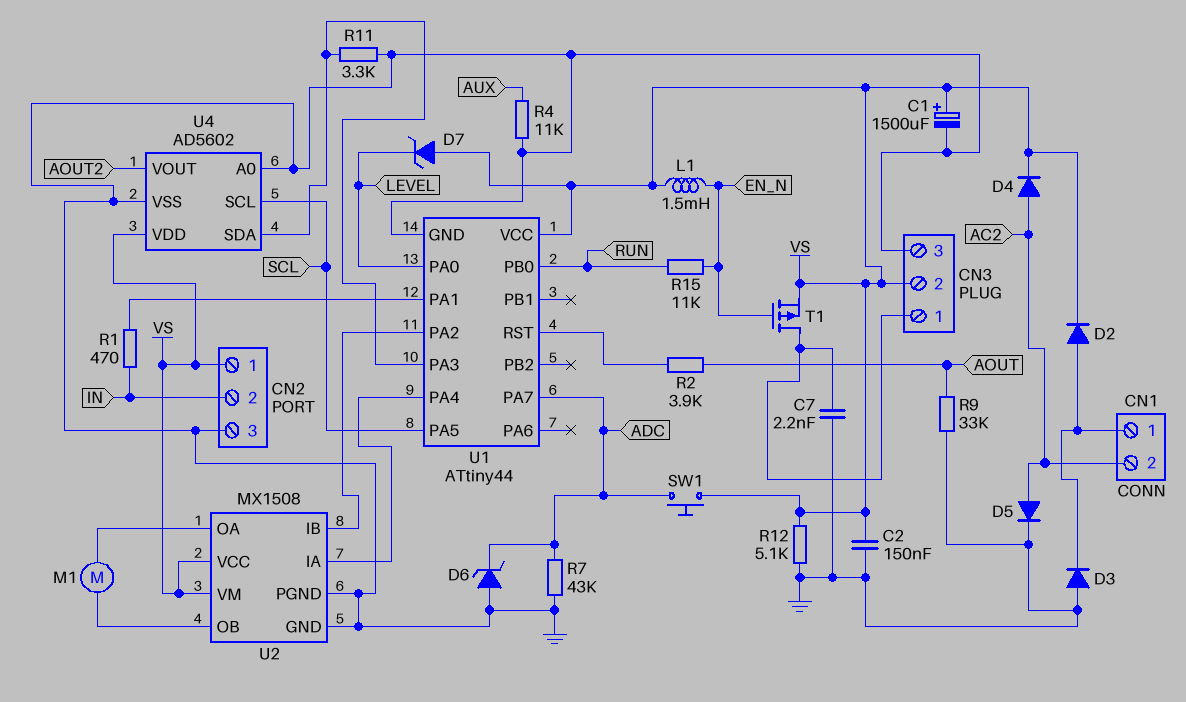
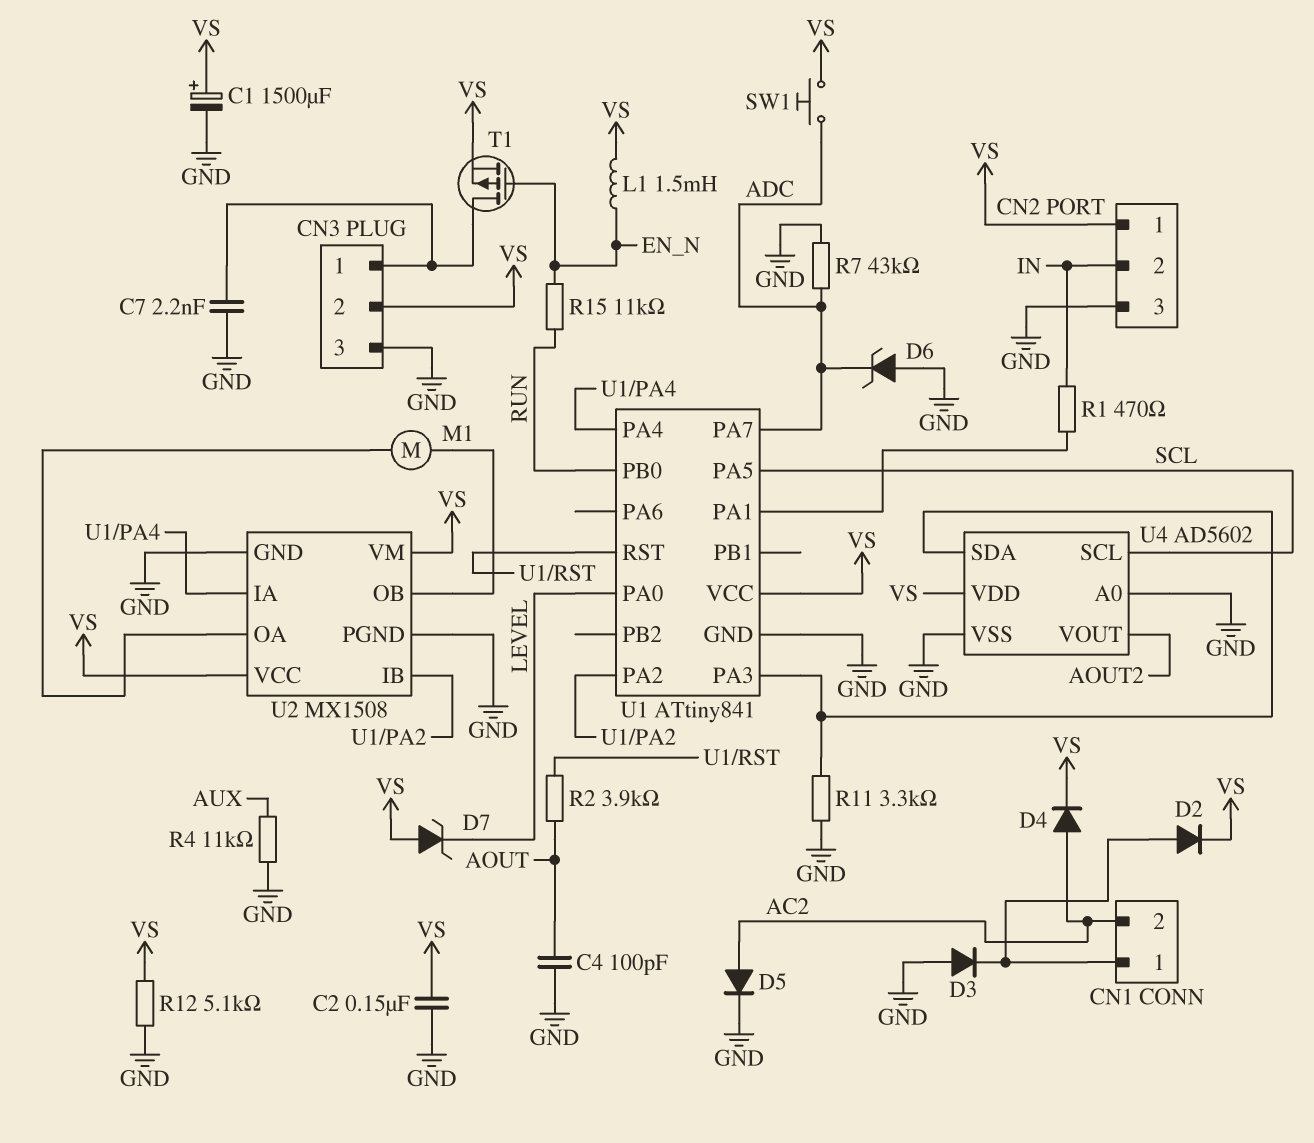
C4: none -> 100pF (AOUT, GND)
R9: 33k (AOUT, GND) -> none
U1: ATtiny44 -> ATtiny841

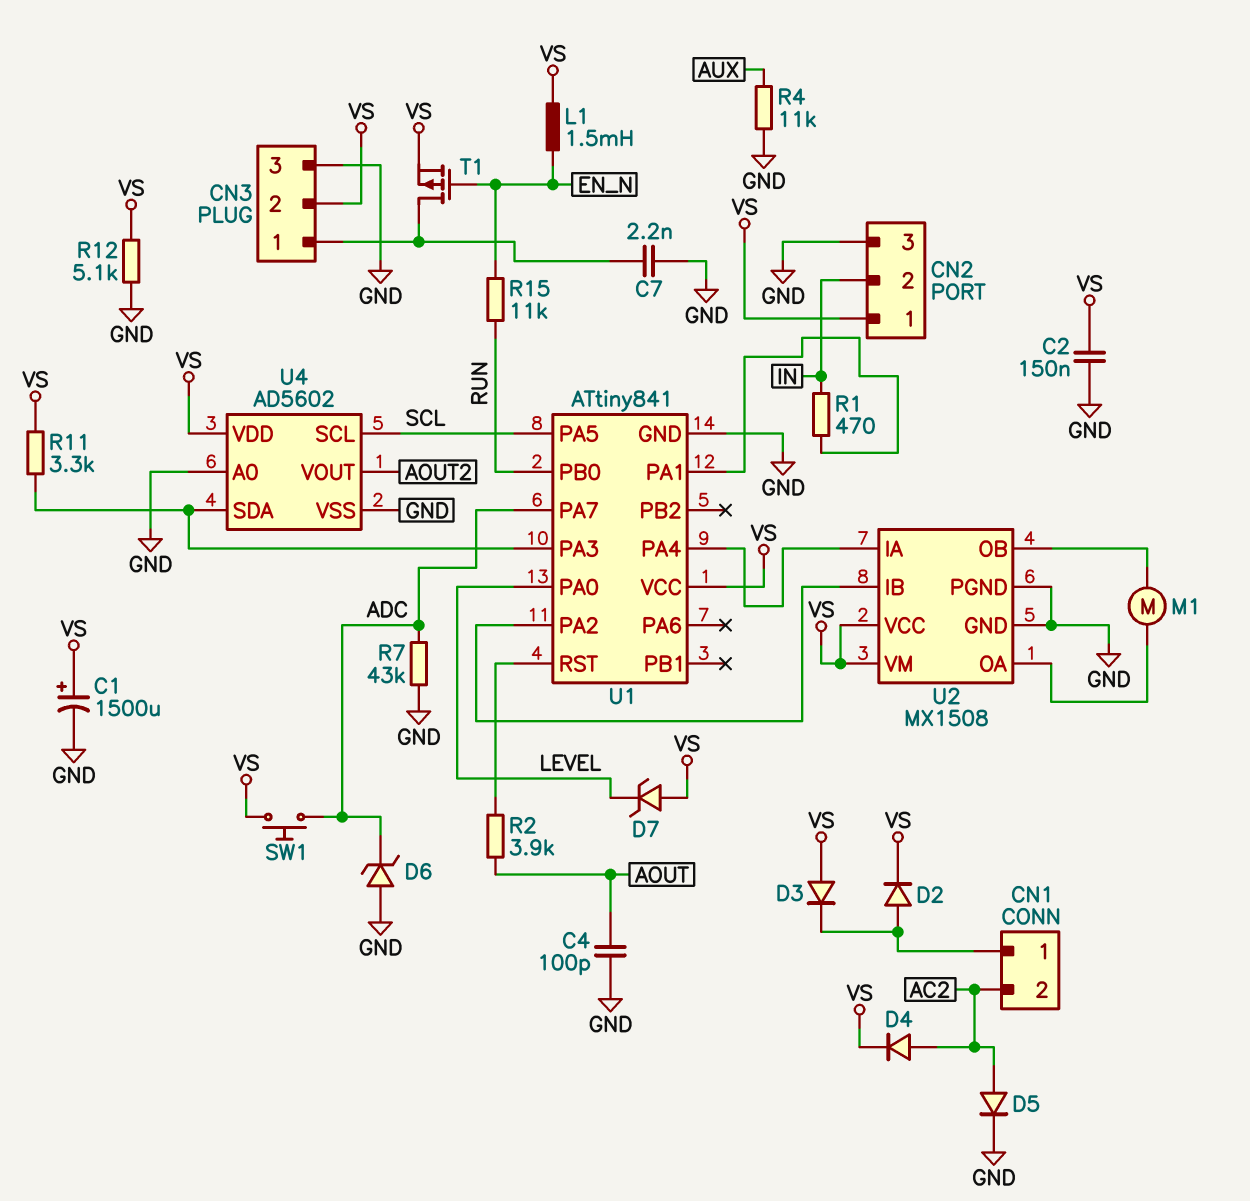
D3: diode (A GND, K CN1/1) -> diode (A VS, K CN1/1)
R11: 3.3k (GND, U1/PA3) -> 3.3k (U1/PA3, VS)

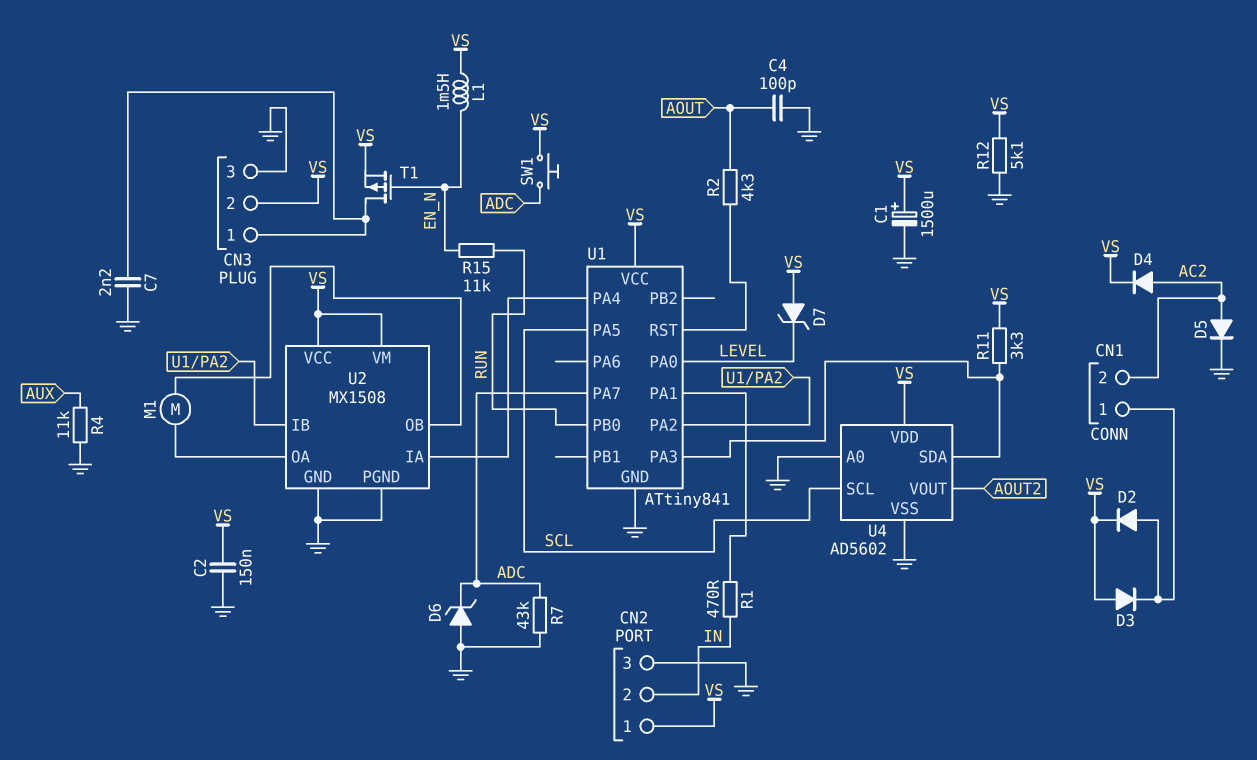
R2: 3.9k (AOUT, U1/RST) -> 4.3k (AOUT, U1/RST)

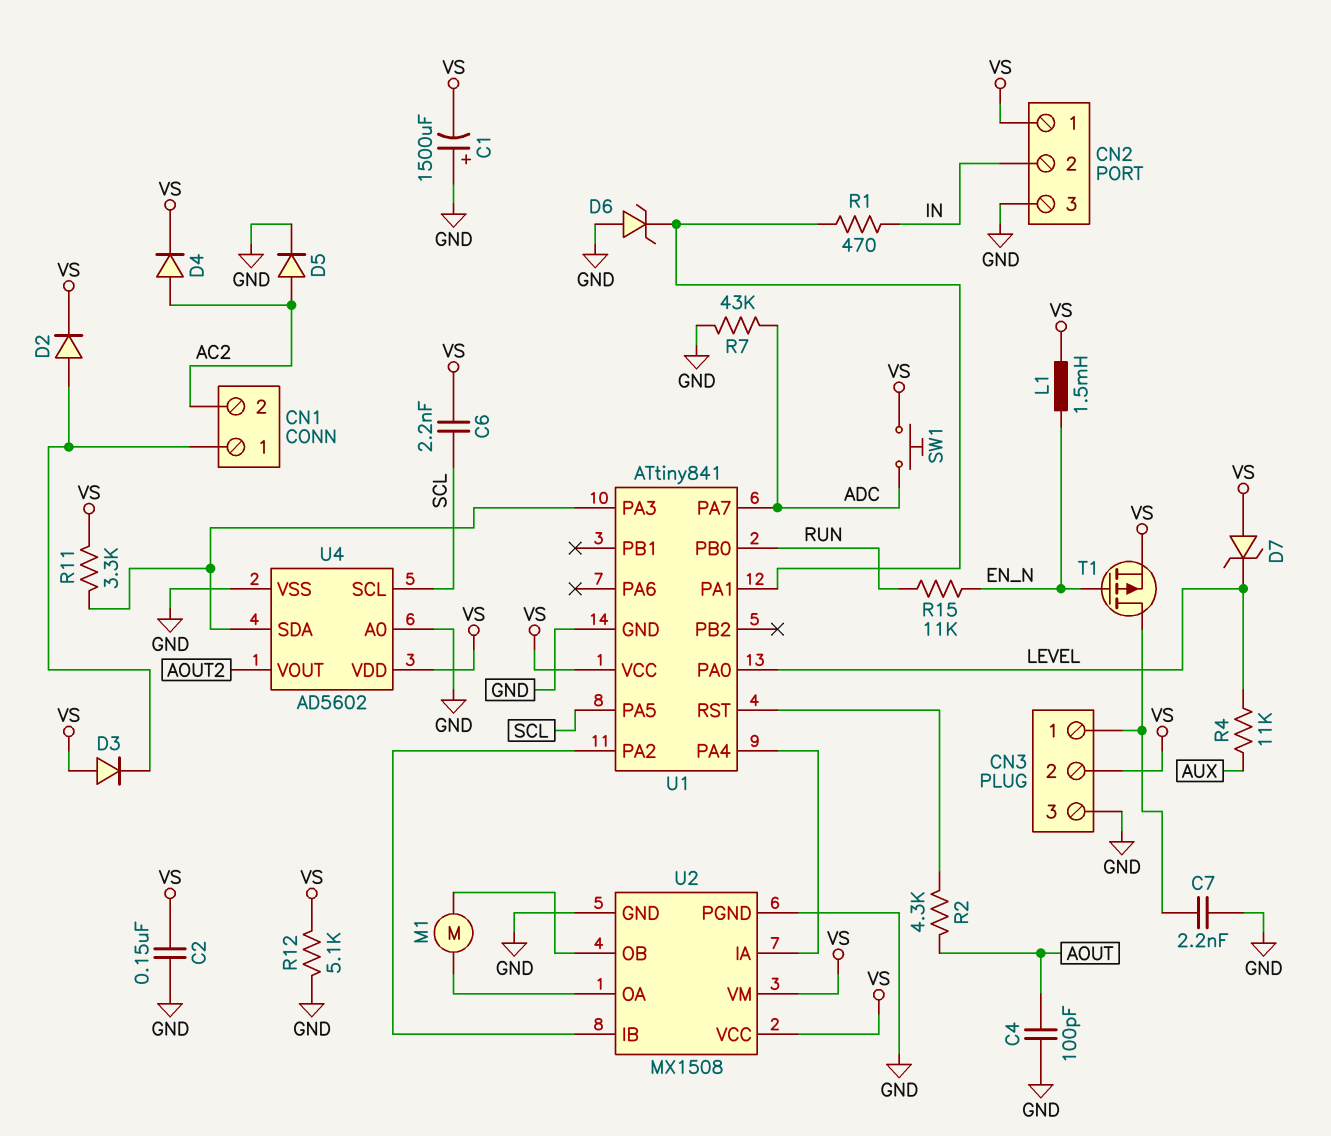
C1: 1500uF (plus VS, minus GND) -> 1500uF (plus GND, minus VS)
C6: none -> 2.2nF (SCL, VS)
D6: zener (A GND, K ADC) -> zener (A GND, K U1/PA1)
R4: 11k (AUX, GND) -> 11k (AUX, LEVEL)

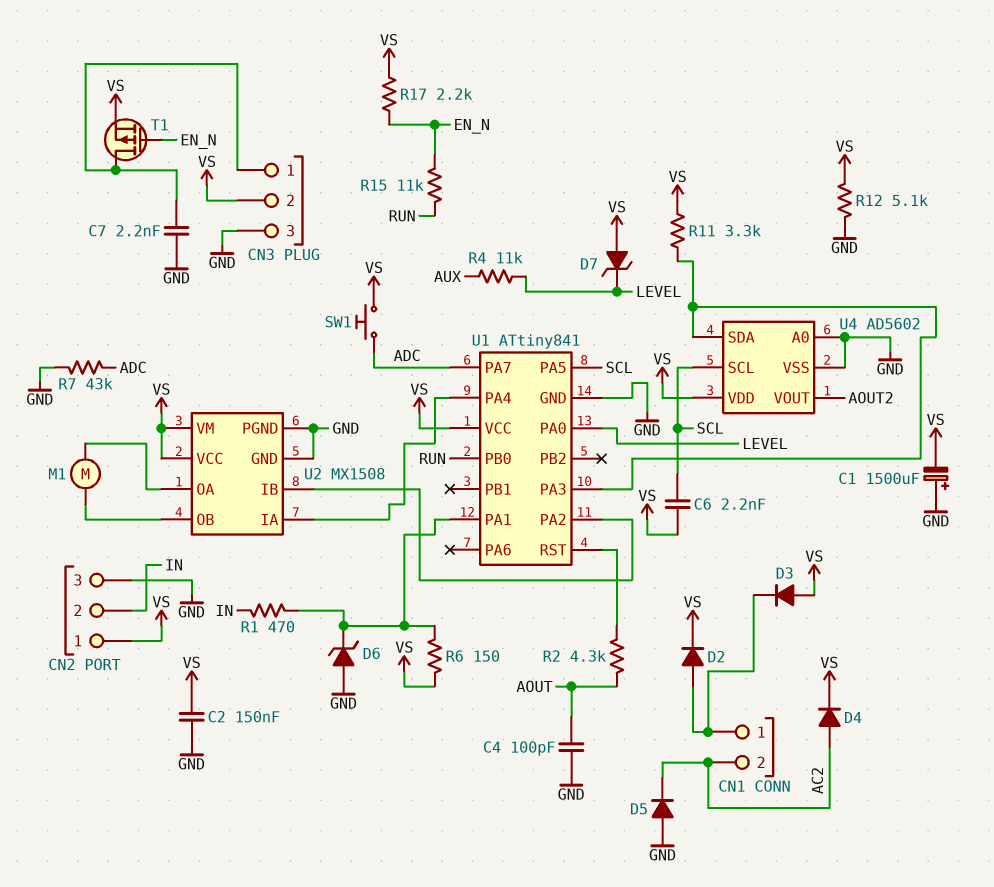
D5: diode (A AC2, K GND) -> diode (A GND, K AC2)
L1: 1.5mH (EN_N, VS) -> none
R6: none -> 150 (U1/PA1, VS)
R17: none -> 2.2k (EN_N, VS)

